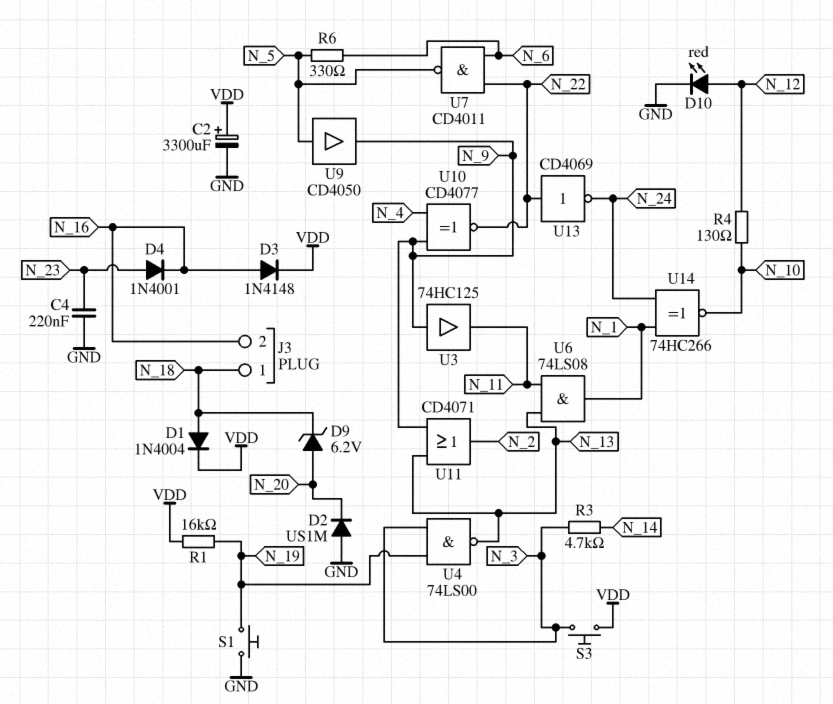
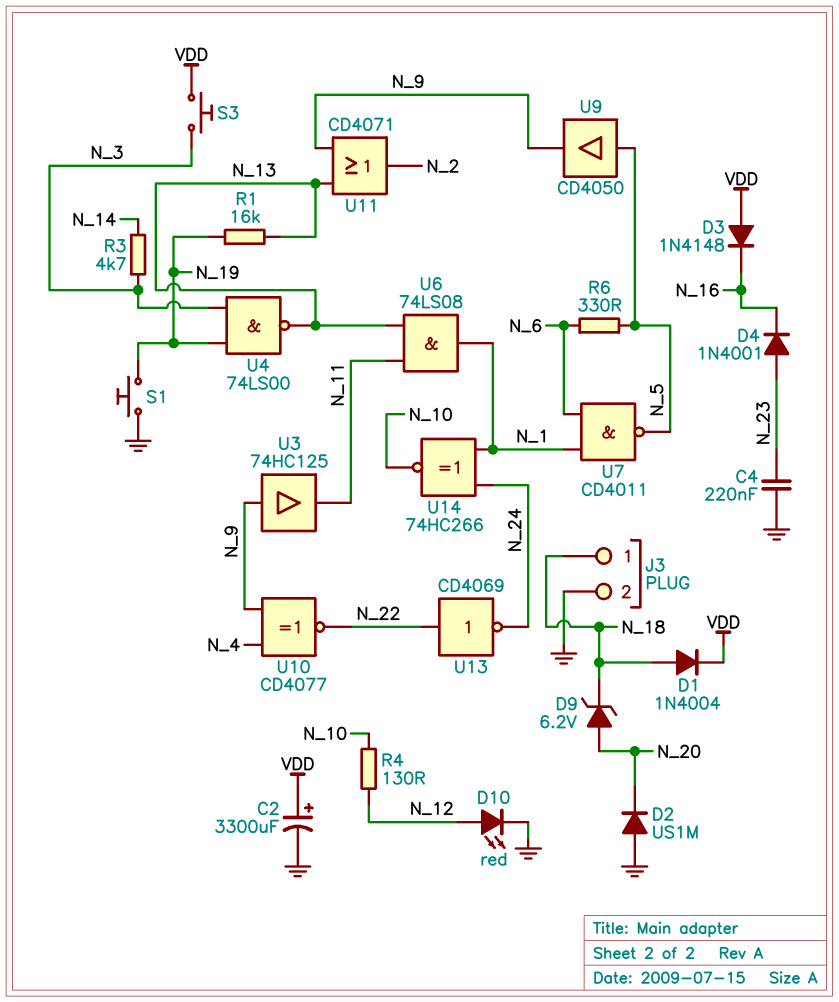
D3: diode 1N4148 (A N_16, K VDD) -> diode 1N4148 (A VDD, K N_16)
J3 pin 2: N_16 -> GND
R1: 16k (N_19, VDD) -> 16k (N_13, N_19)
U7: NAND CD4011 (in N_6, in N_22, out N_5) -> NAND CD4011 (in N_1, in N_6, out N_5)

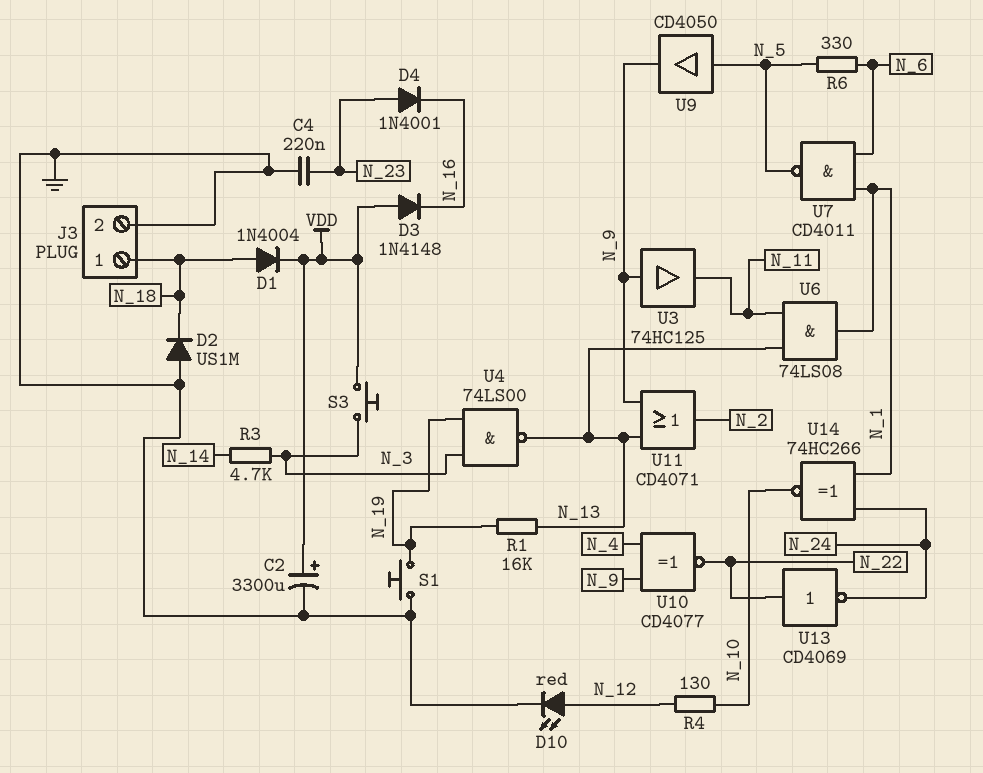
D2: diode US1M (A GND, K N_20) -> diode US1M (A GND, K N_18)
D9: zener 6.2V (A N_20, K N_18) -> none

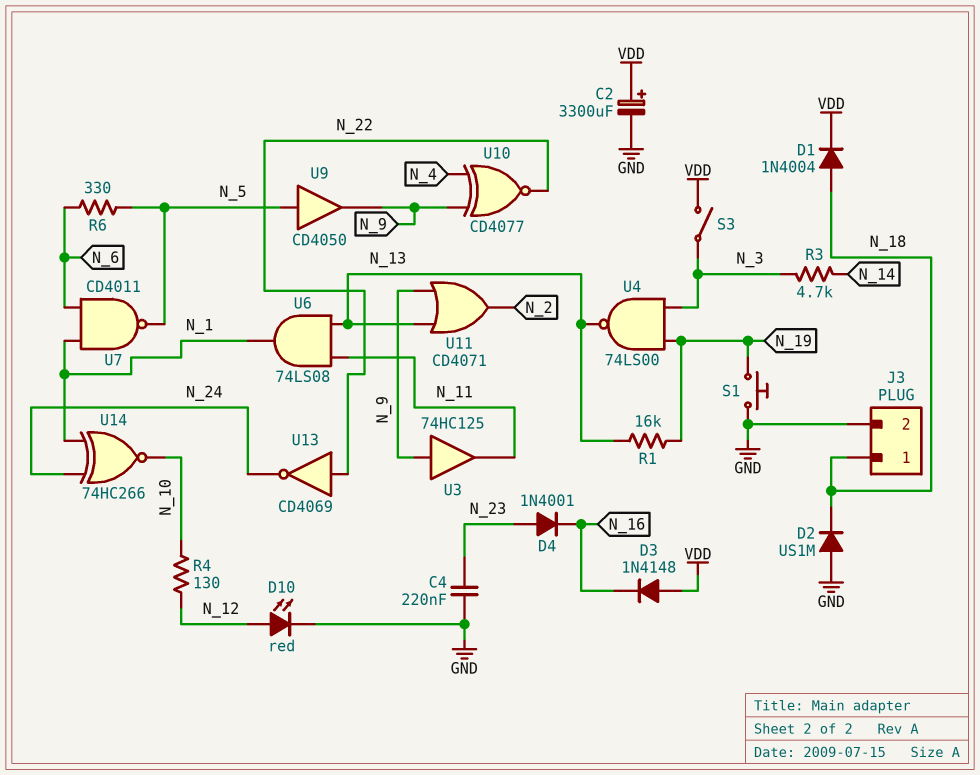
S3: button (N_3, VDD) -> switch (N_3, VDD)

